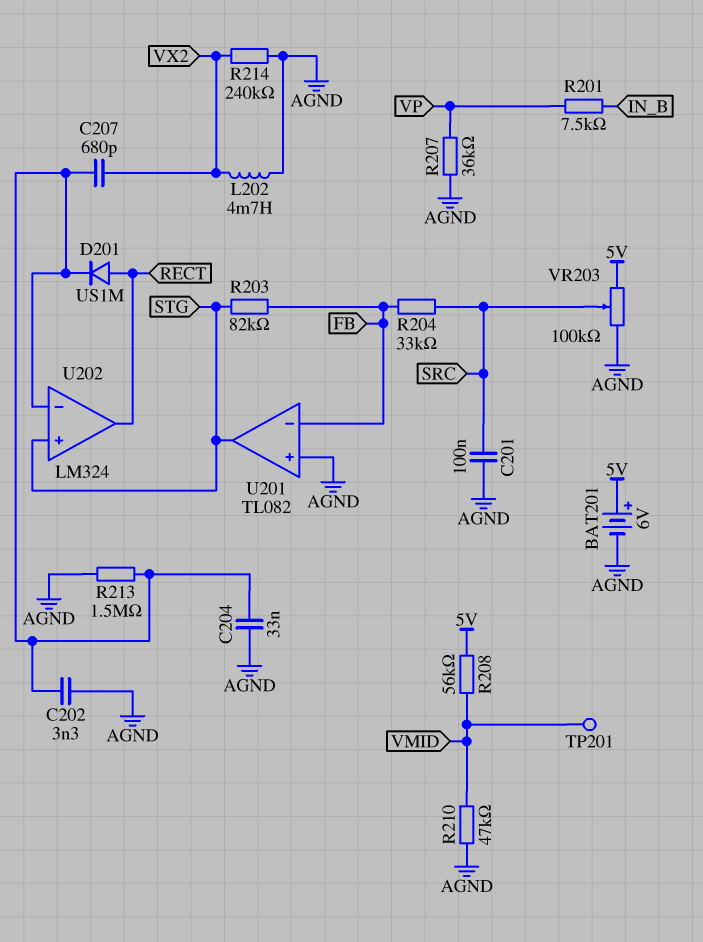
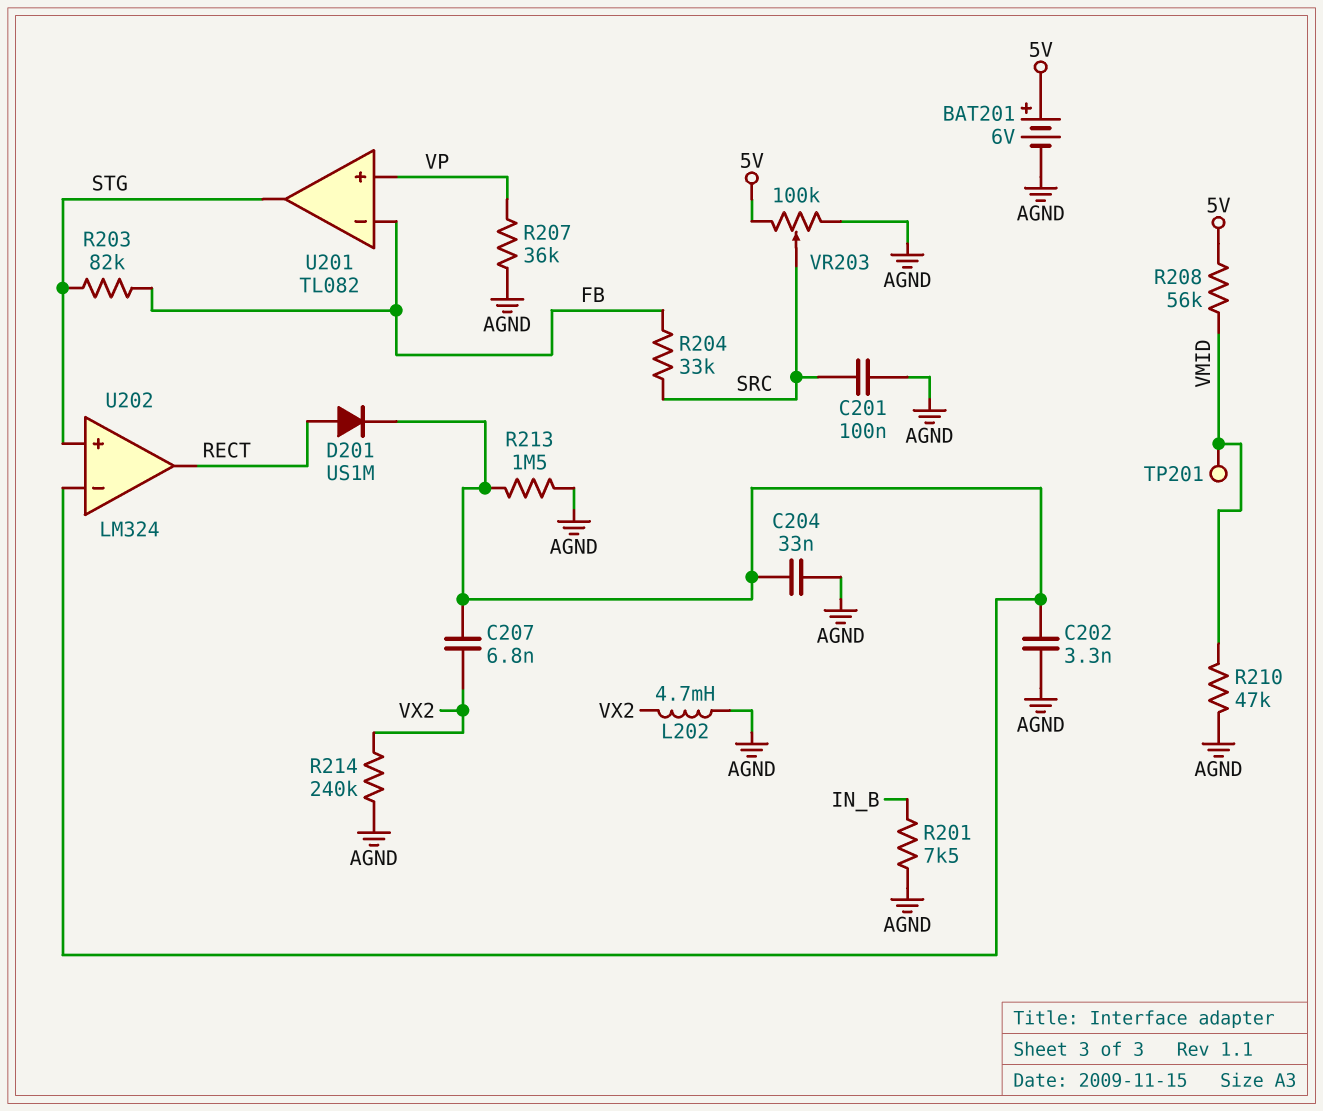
C207: 680pF (U202/in-, VX2) -> 6.8nF (U202/in-, VX2)
R201: 7.5k (IN_B, VP) -> 7.5k (AGND, IN_B)
U201 pin in+: AGND -> VP

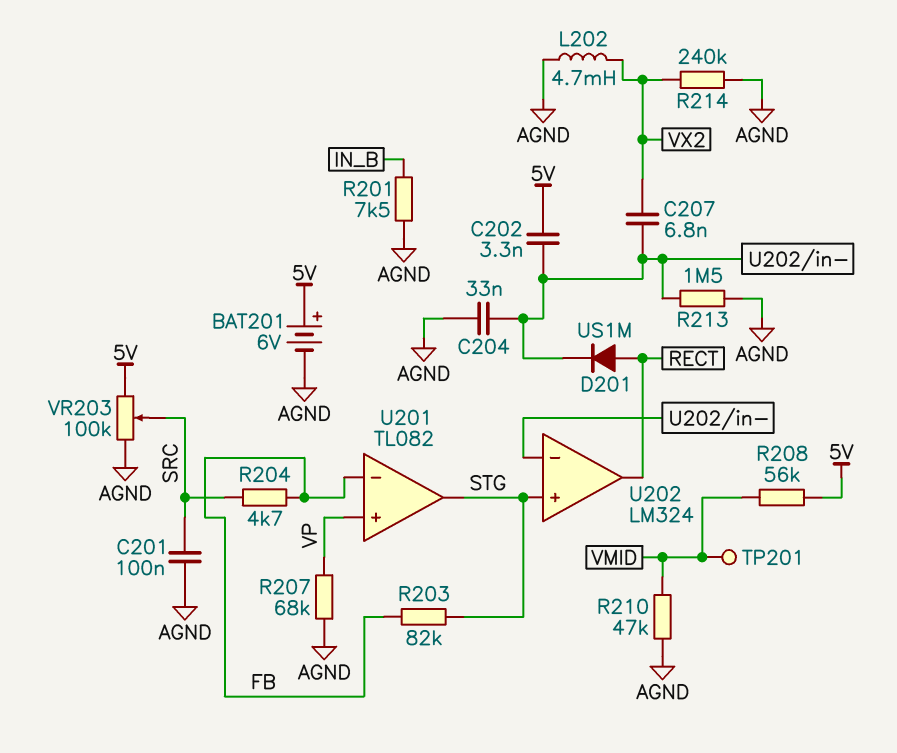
C202: 3.3nF (AGND, U202/in-) -> 3.3nF (5V, U202/in-)
R204: 33k (FB, SRC) -> 4.7k (FB, SRC)
R207: 36k (AGND, VP) -> 68k (AGND, VP)

